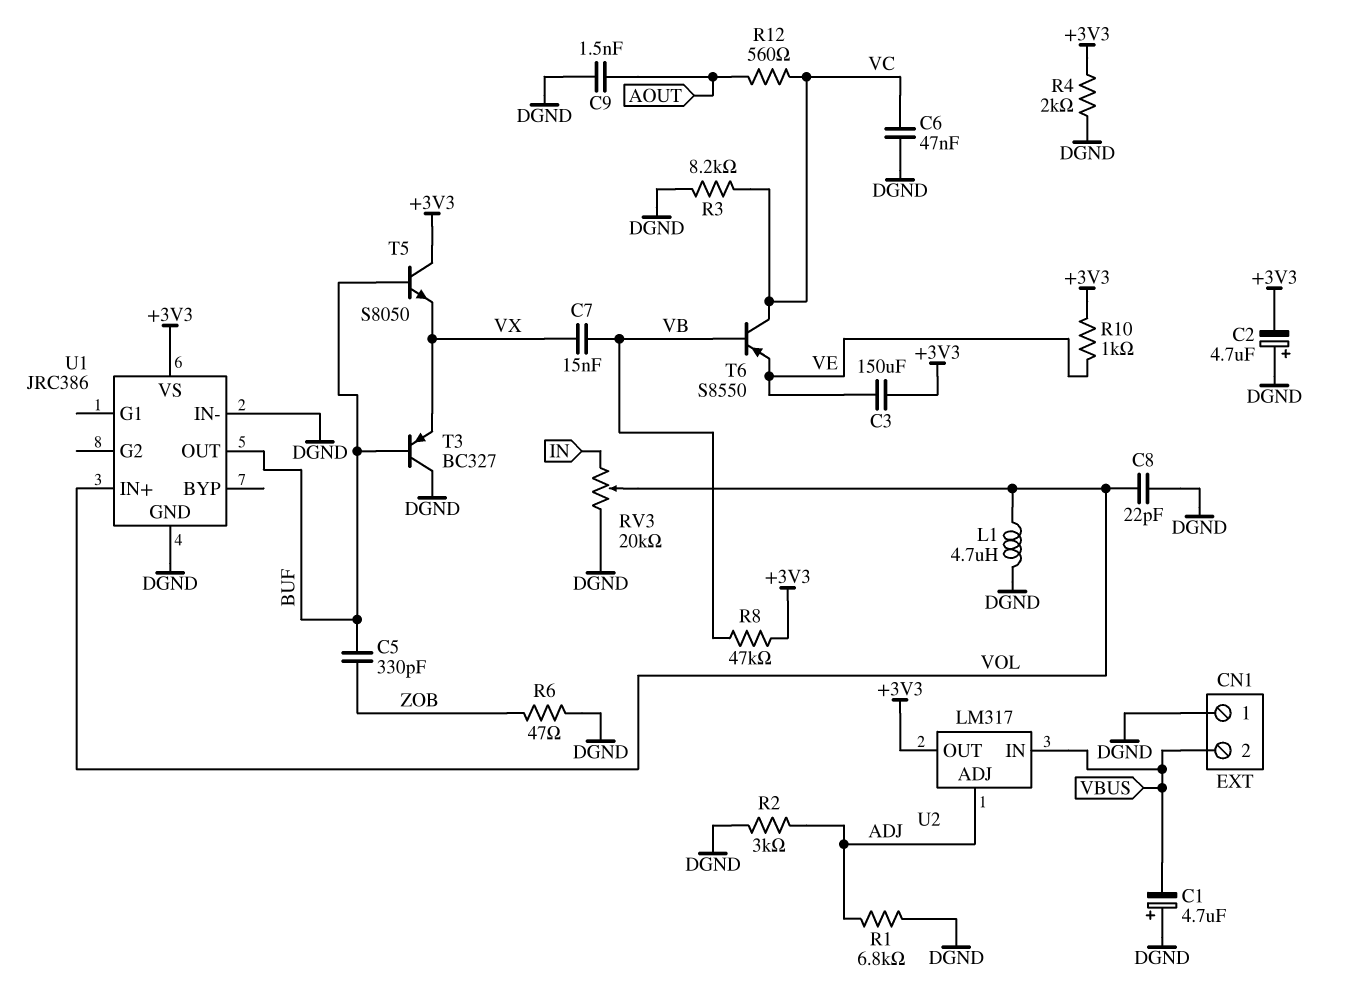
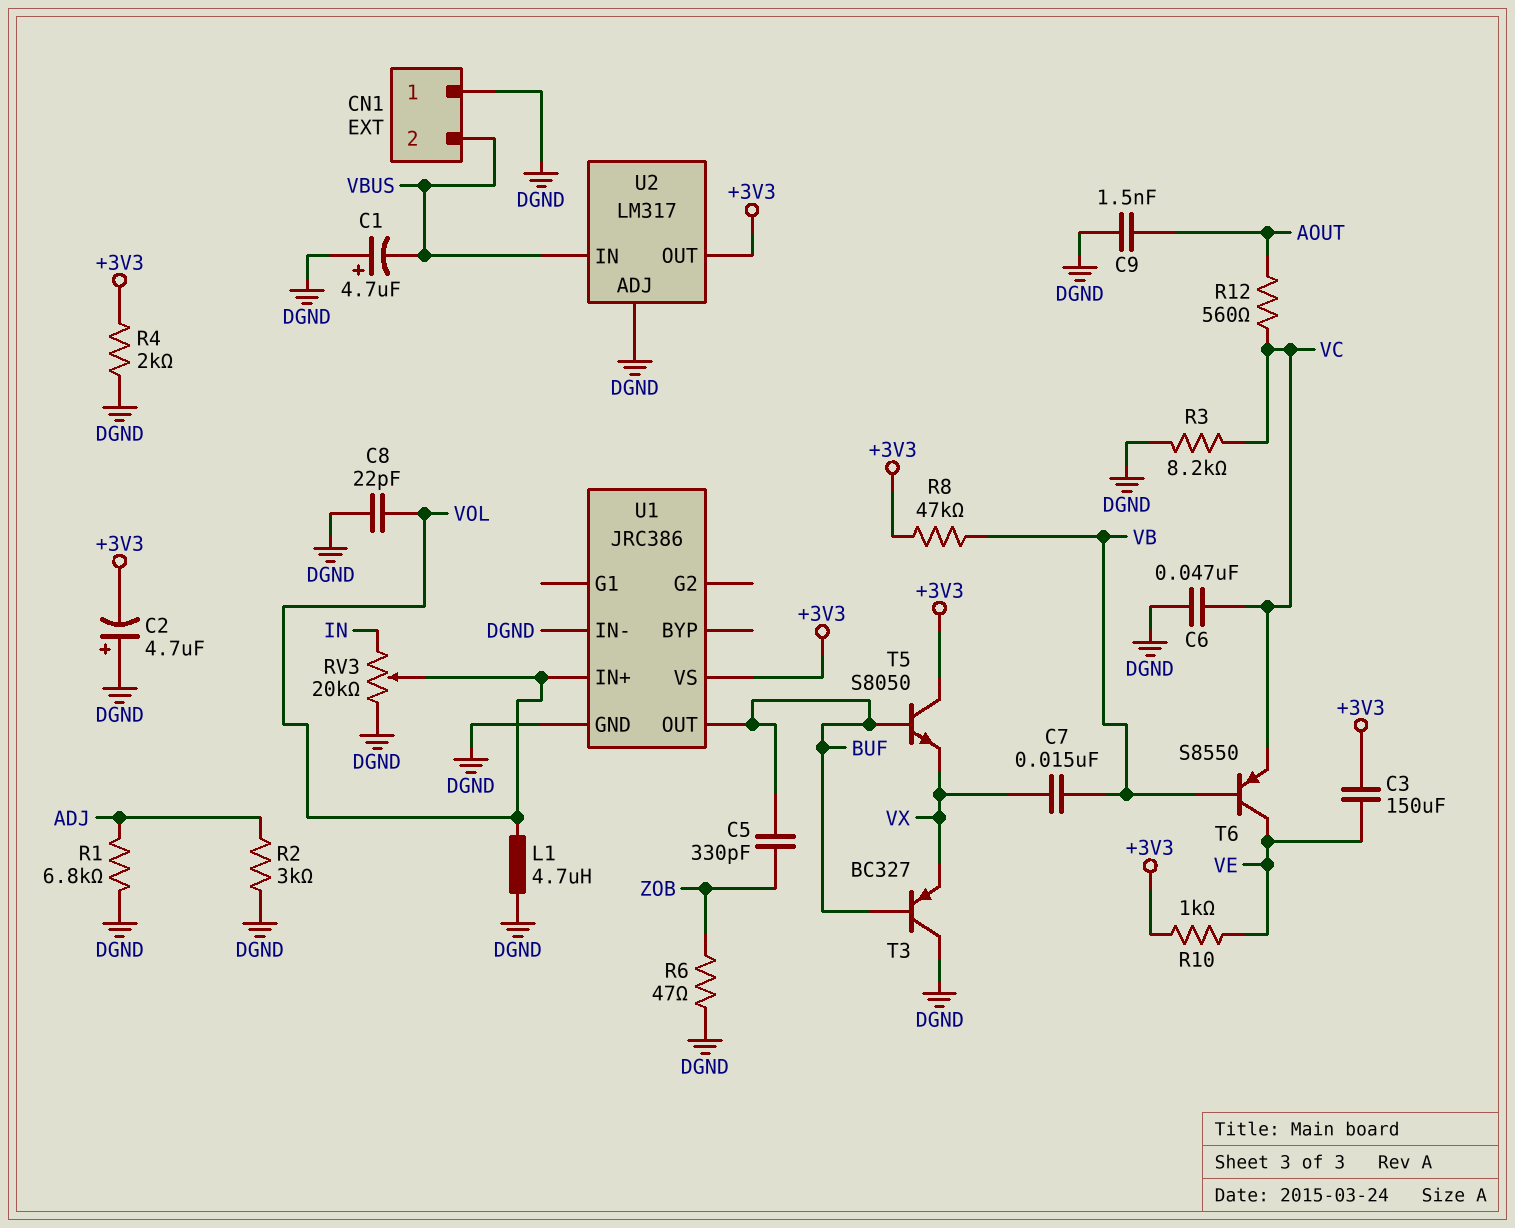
T6: PNP S8550 (B VB, C VC, E VE) -> PNP S8550 (B VB, C VE, E VC)
U2 pin ADJ: ADJ -> DGND

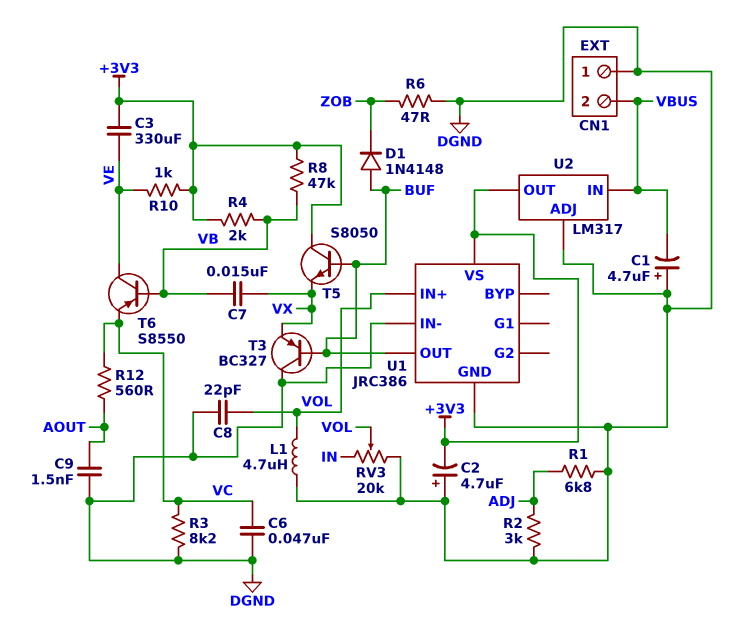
C3: 150uF (+3V3, VE) -> 330uF (+3V3, VE)
C5: 330pF (BUF, ZOB) -> none
D1: none -> diode 1N4148 (A BUF, K ZOB)
R4: 2k (+3V3, DGND) -> 2k (+3V3, VB)

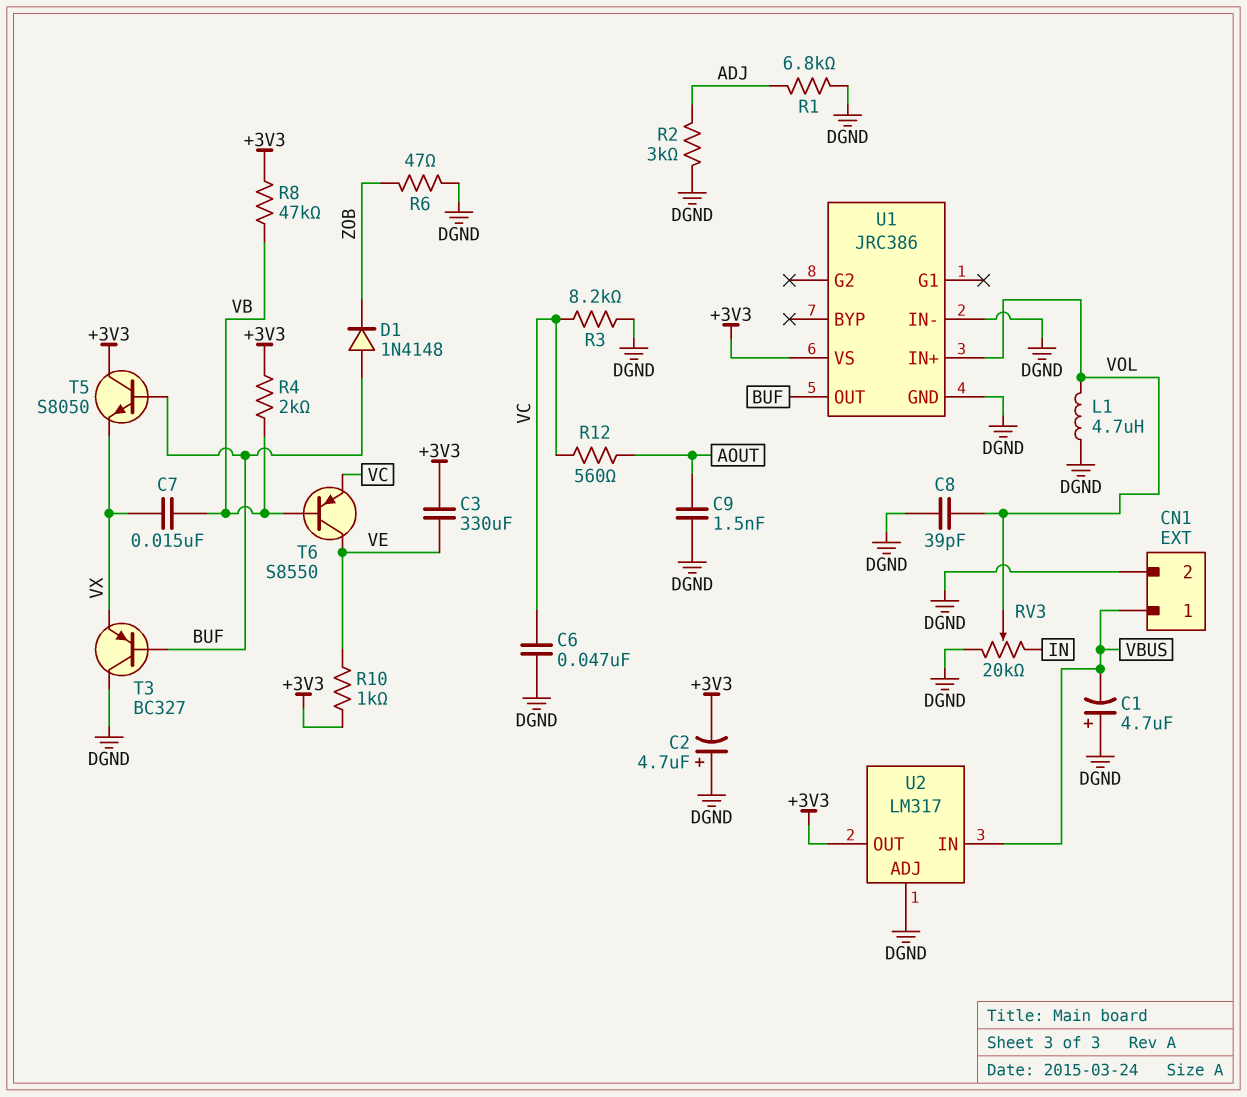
C8: 22pF (DGND, VOL) -> 39pF (DGND, VOL)
CN1 pin 1: DGND -> VBUS
CN1 pin 2: VBUS -> DGND

